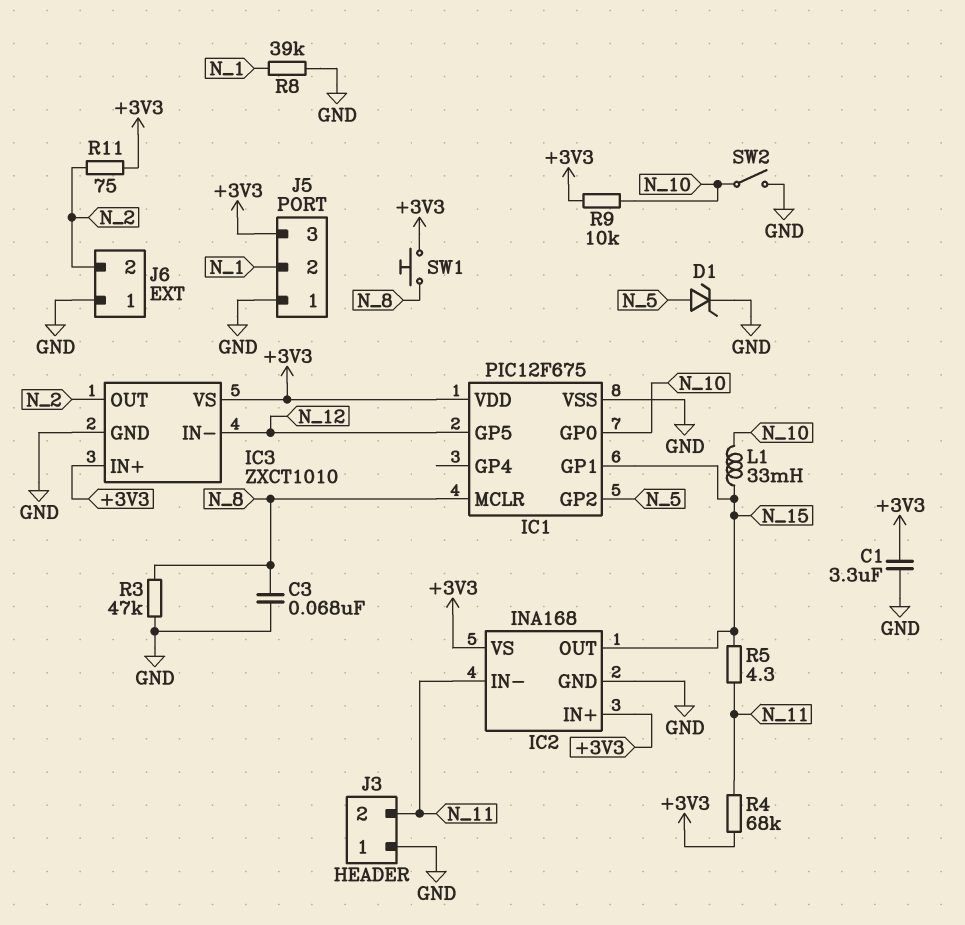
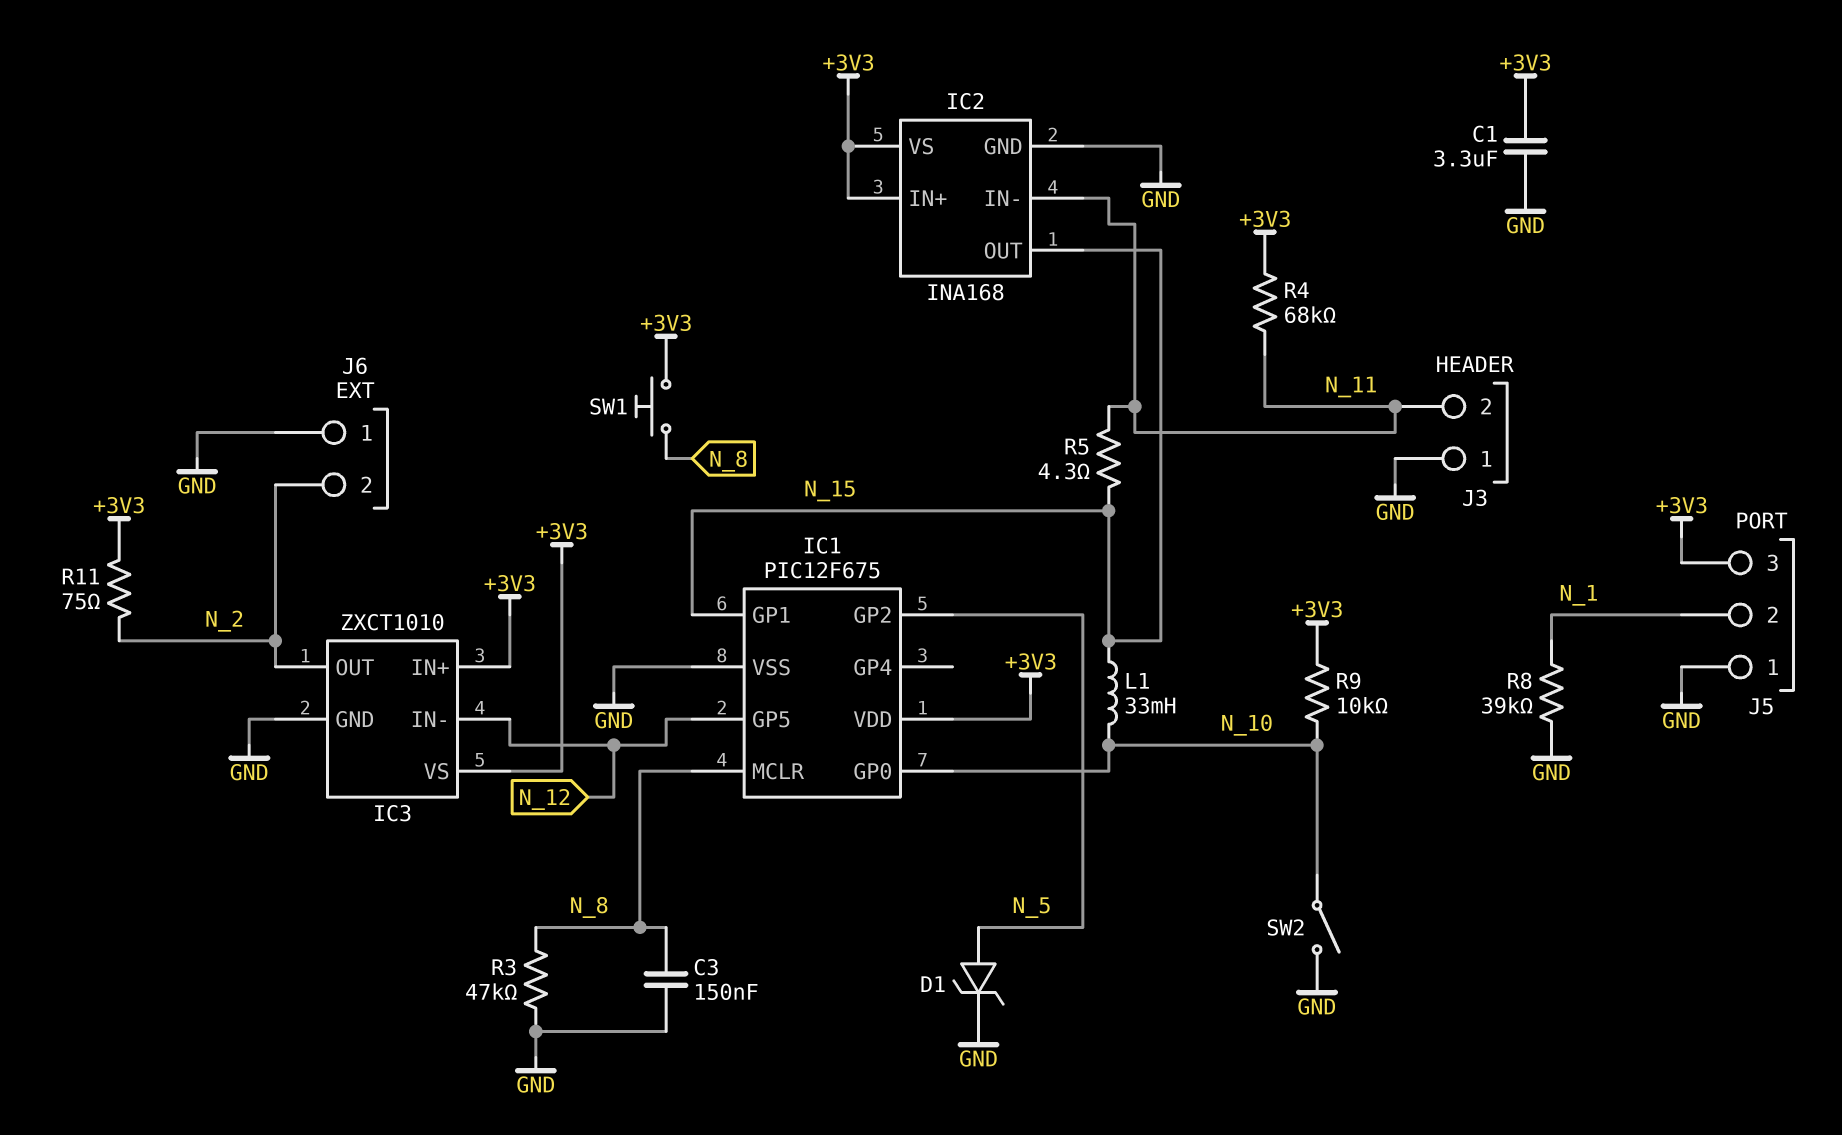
C3: 68nF (GND, N_8) -> 150nF (GND, N_8)

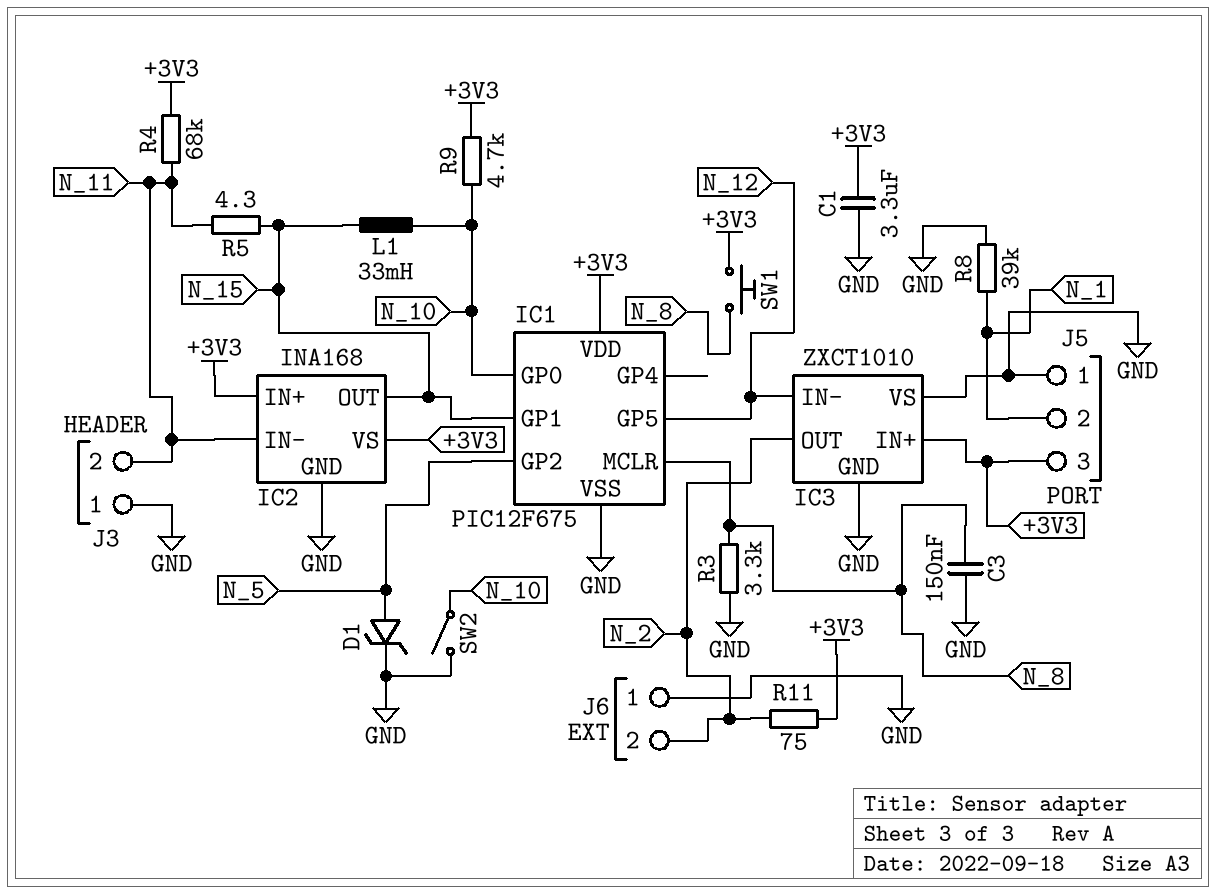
IC3 pin VS: +3V3 -> GND
R3: 47k (GND, N_8) -> 3.3k (GND, N_8)
R9: 10k (+3V3, N_10) -> 4.7k (+3V3, N_10)

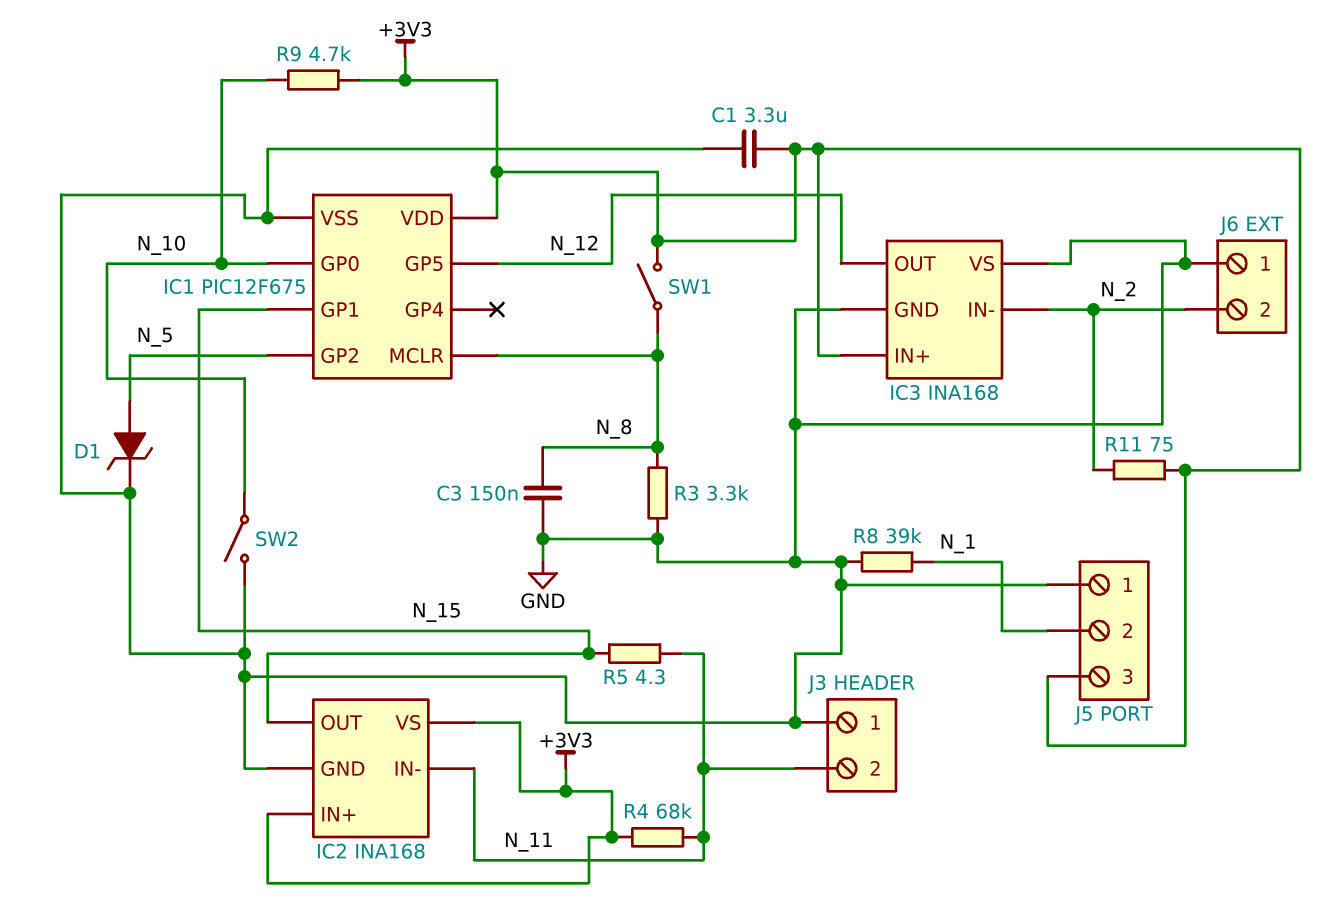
IC3: ZXCT1010 -> INA168
IC3 pin IN-: N_12 -> N_2
IC3 pin OUT: N_2 -> N_12
L1: 33mH (N_10, N_15) -> none
SW1: button (+3V3, N_8) -> switch (+3V3, N_8)

